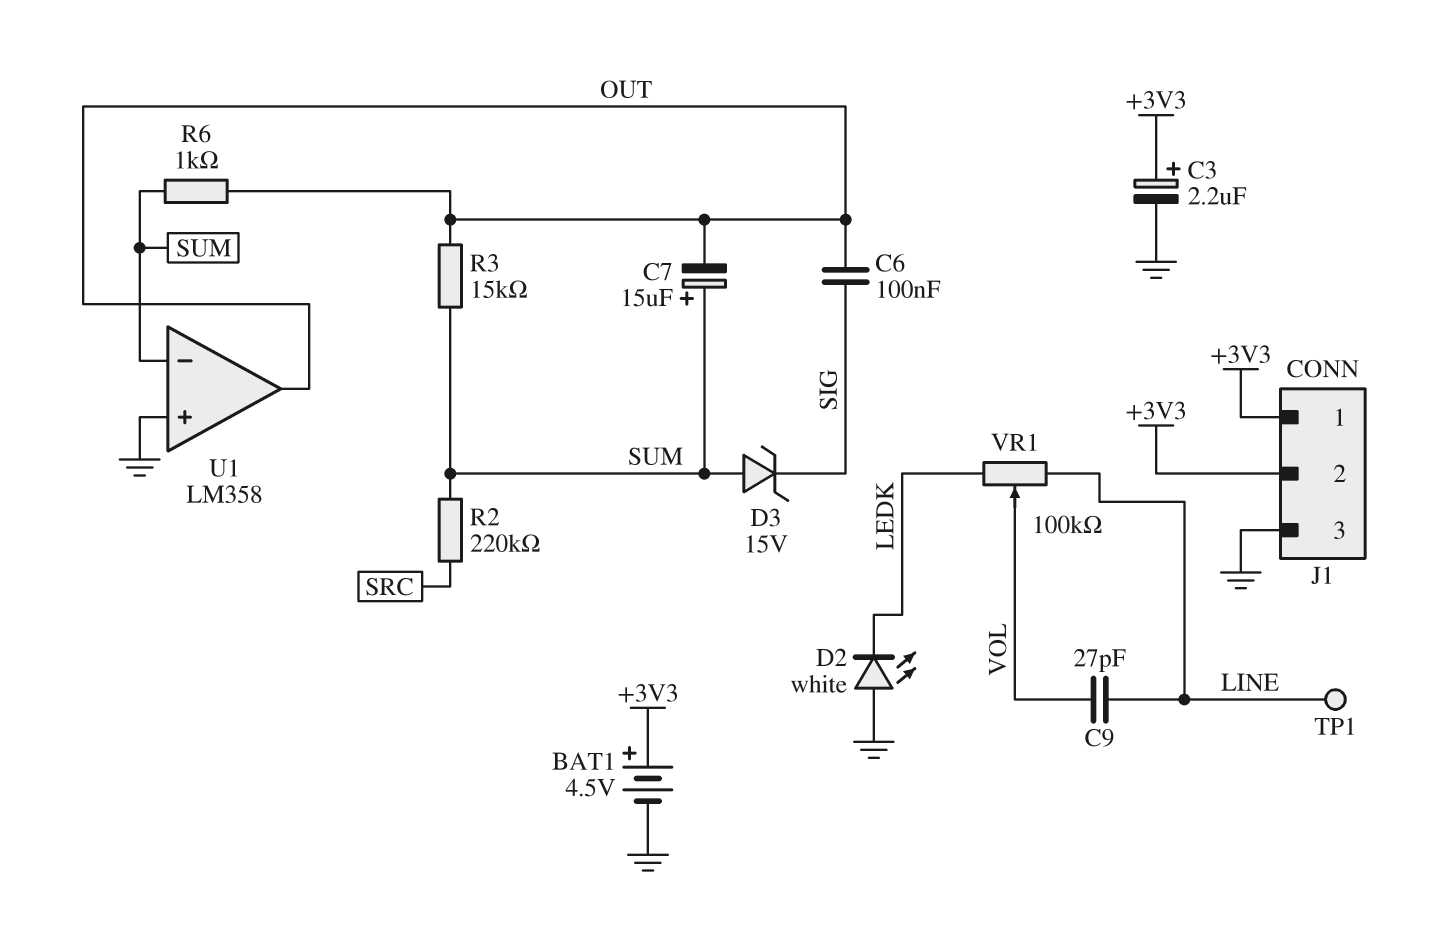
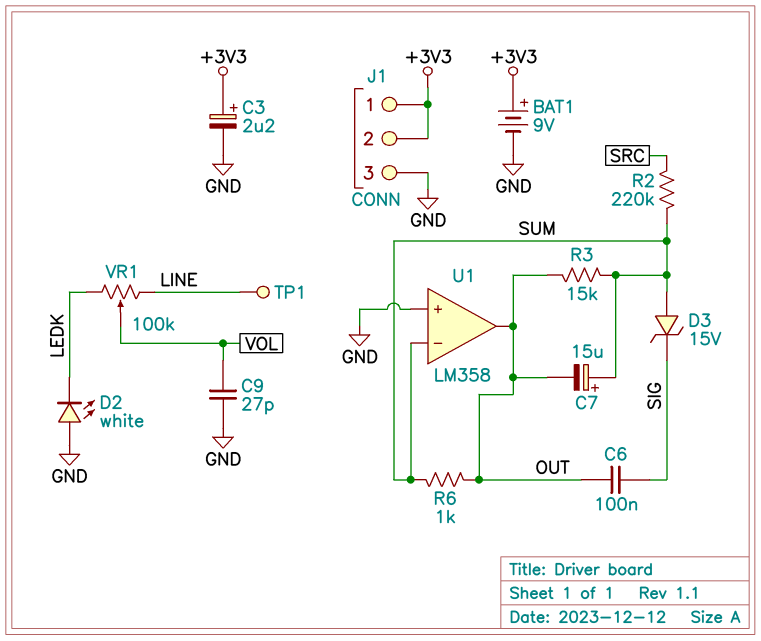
BAT1: 4.5V (plus +3V3, minus GND) -> 9V (plus +3V3, minus GND)
C9: 27pF (LINE, VOL) -> 27pF (GND, VOL)

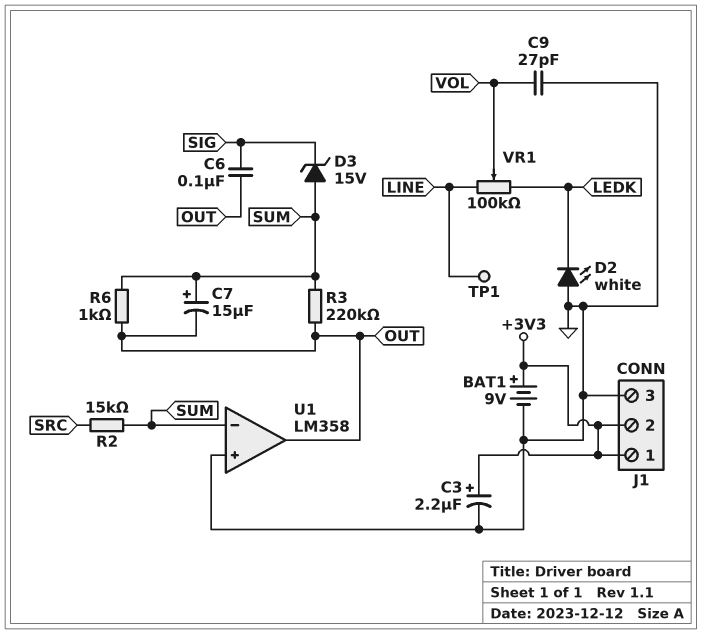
R2: 220k (SRC, SUM) -> 15k (SRC, SUM)
R3: 15k (OUT, SUM) -> 220k (OUT, SUM)

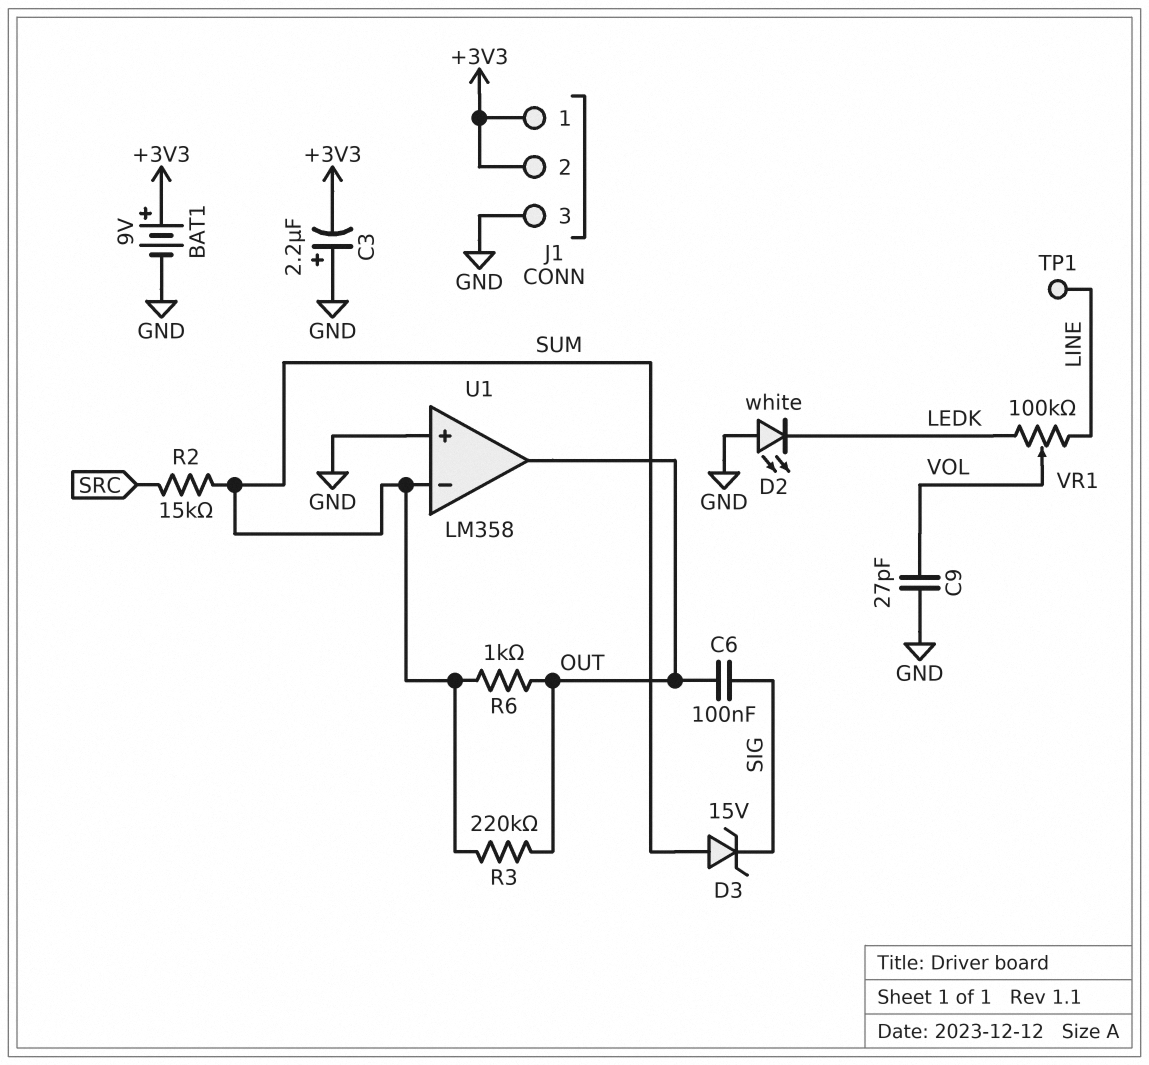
C3: 2.2uF (plus +3V3, minus GND) -> 2.2uF (plus GND, minus +3V3)
C7: 15uF (plus SUM, minus OUT) -> none

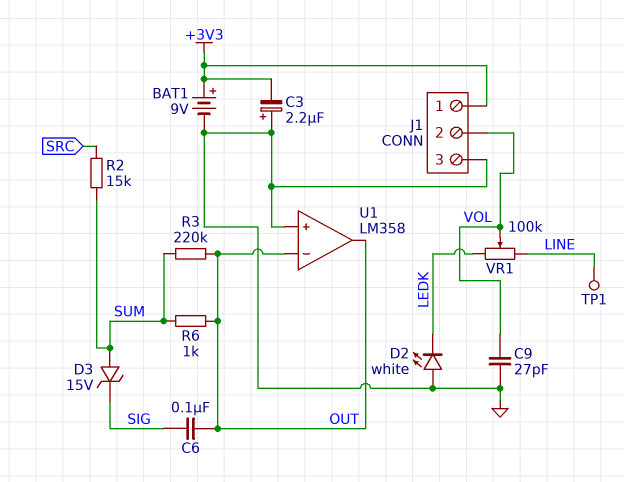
J1 pin 2: +3V3 -> VOL
U1 pin in-: SUM -> OUT

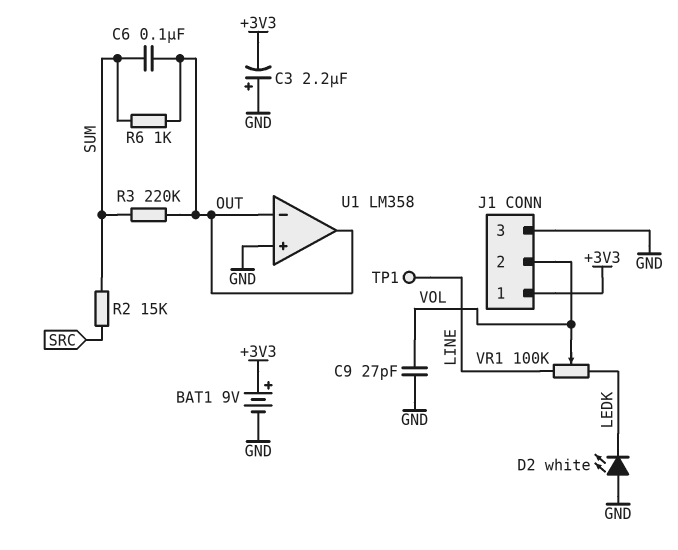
C6: 100nF (OUT, SIG) -> 100nF (OUT, SUM)
D3: zener 15V (A SUM, K SIG) -> none

